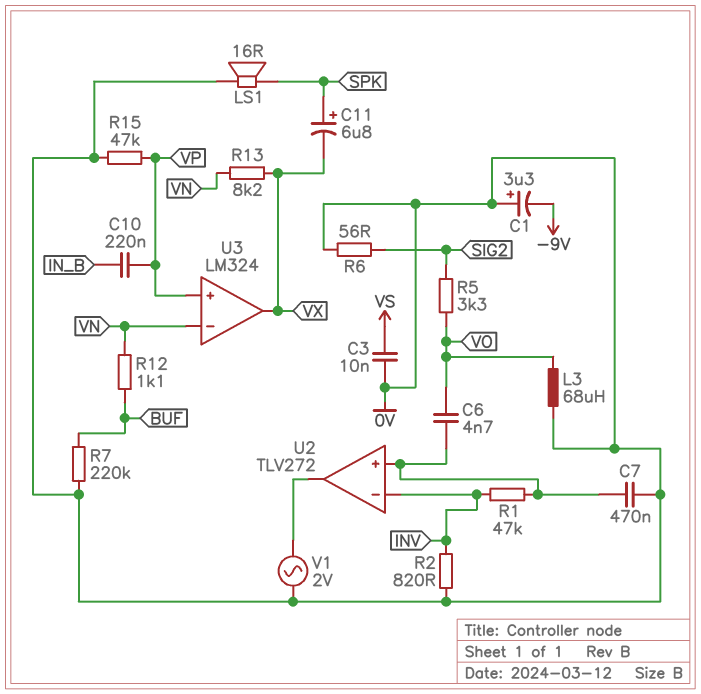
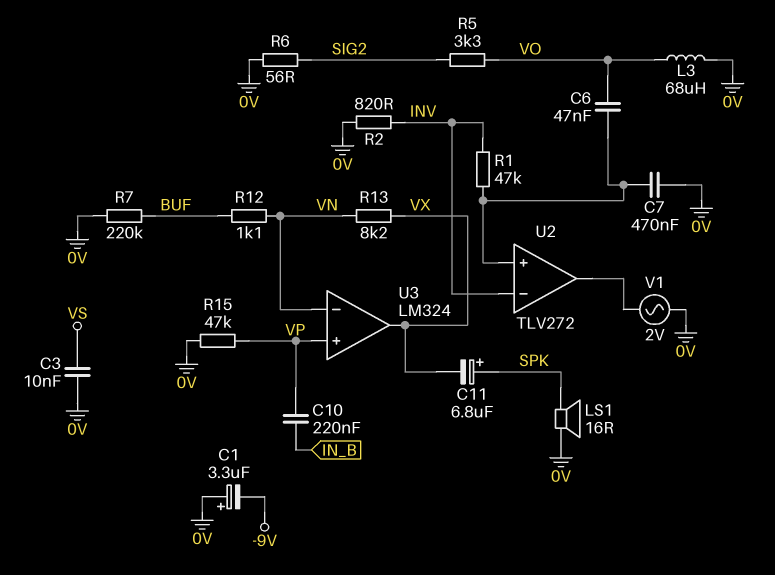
C6: 4.7nF (U2/in+, VO) -> 47nF (U2/in+, VO)

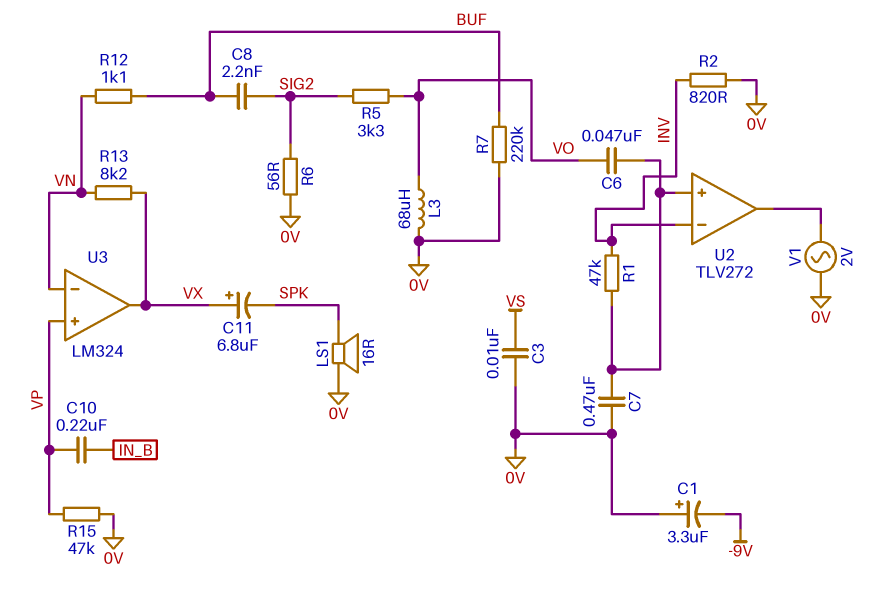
C8: none -> 2.2nF (BUF, SIG2)
C11: 6.8uF (plus SPK, minus VX) -> 6.8uF (plus VX, minus SPK)

